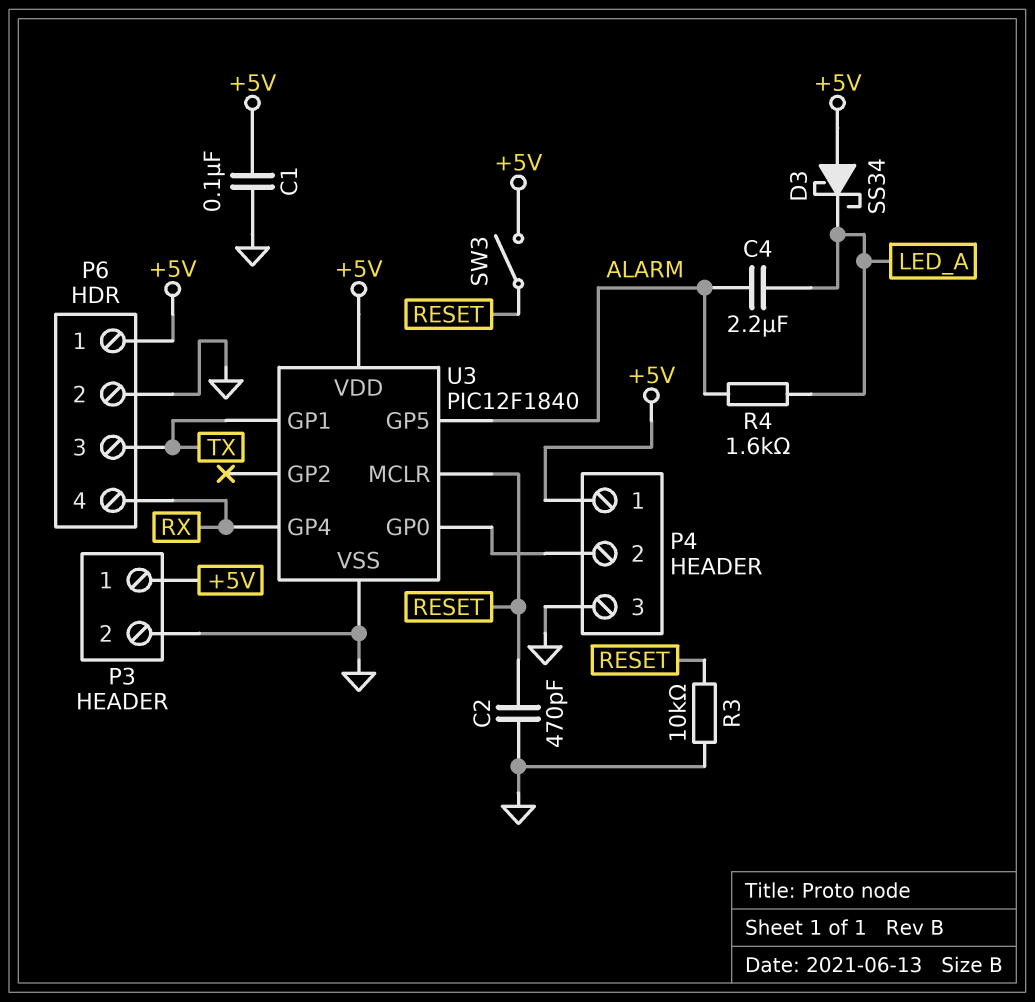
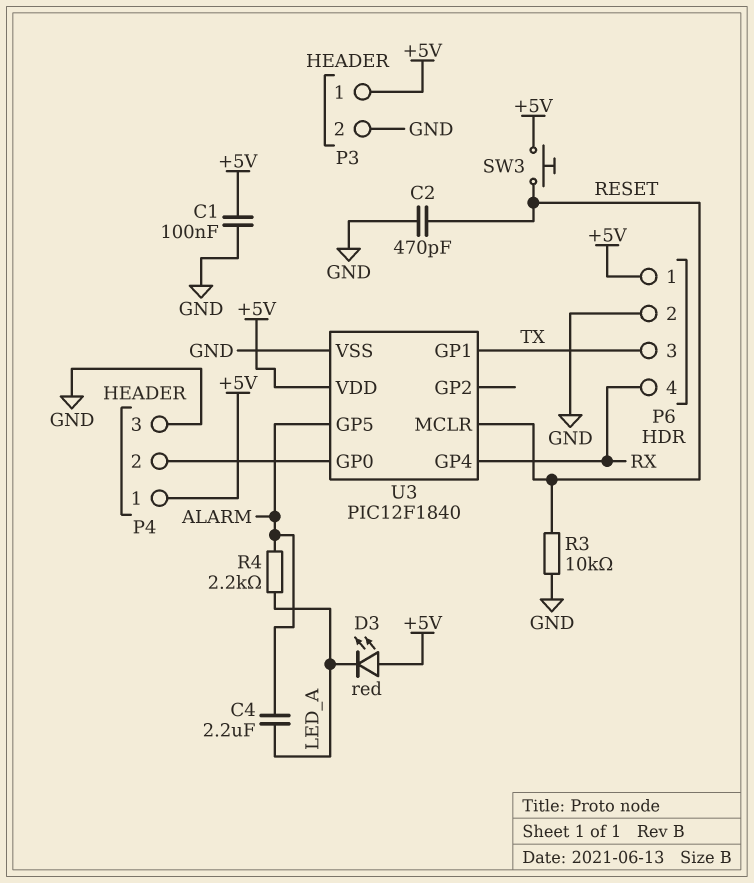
D3: schottky SS34 (A +5V, K LED_A) -> LED red (A +5V, K LED_A)
R4: 1.6k (ALARM, LED_A) -> 2.2k (ALARM, LED_A)
SW3: switch (+5V, RESET) -> button (+5V, RESET)

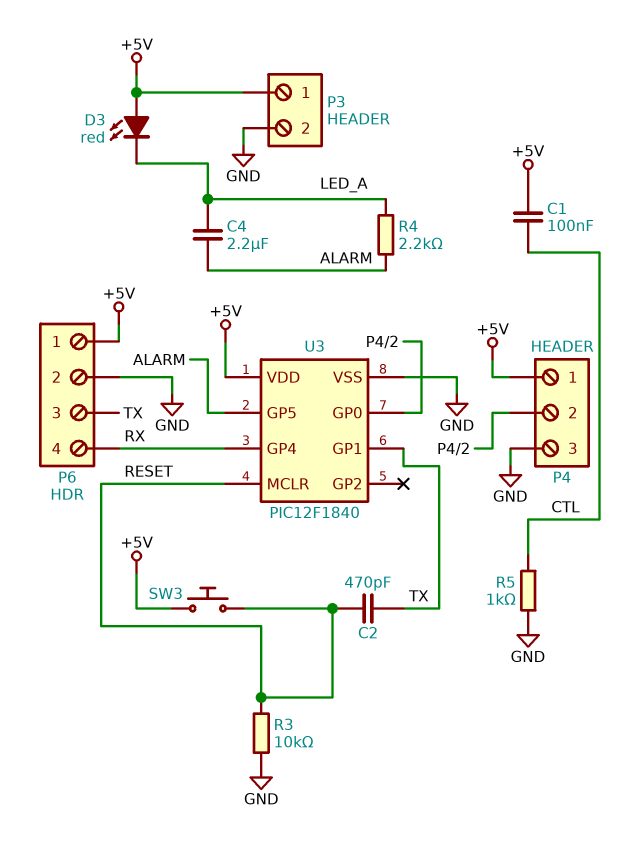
C1: 100nF (+5V, GND) -> 100nF (+5V, CTL)
C2: 470pF (GND, RESET) -> 470pF (RESET, TX)
R5: none -> 1k (CTL, GND)

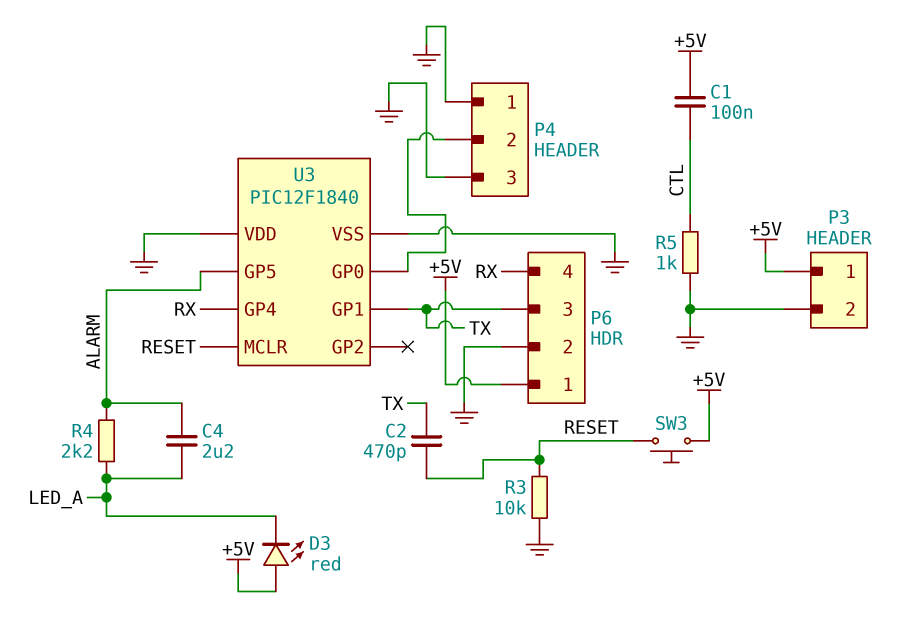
P4 pin 1: +5V -> GND
U3 pin VDD: +5V -> GND

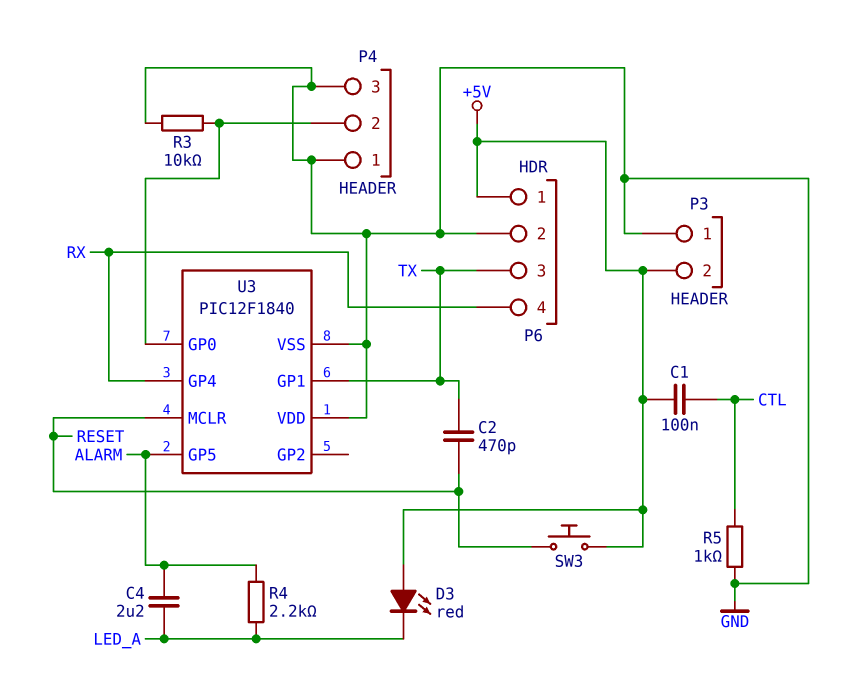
P3 pin 1: +5V -> GND
P3 pin 2: GND -> +5V
R3: 10k (GND, RESET) -> 10k (GND, P4/2)

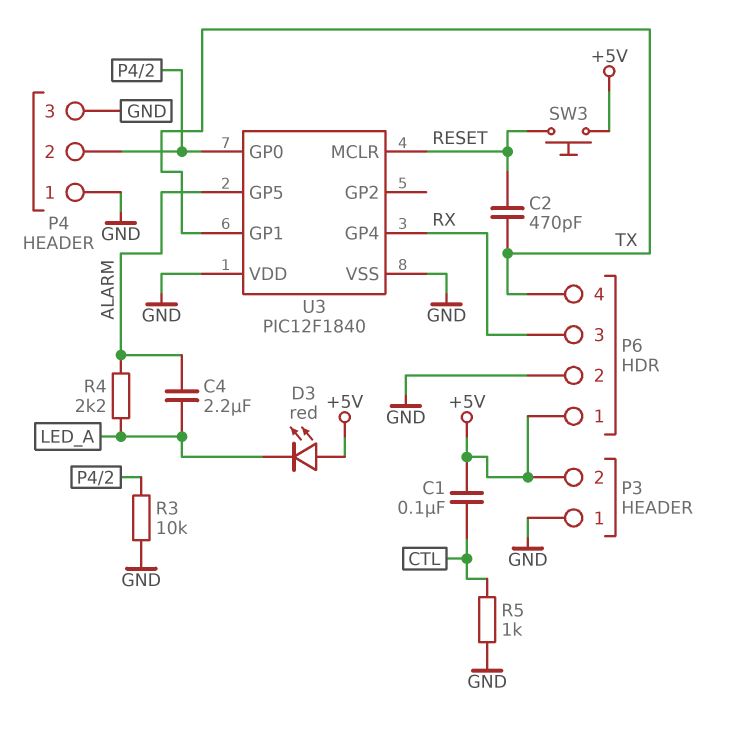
P6 pin 3: TX -> RX
P6 pin 4: RX -> TX

